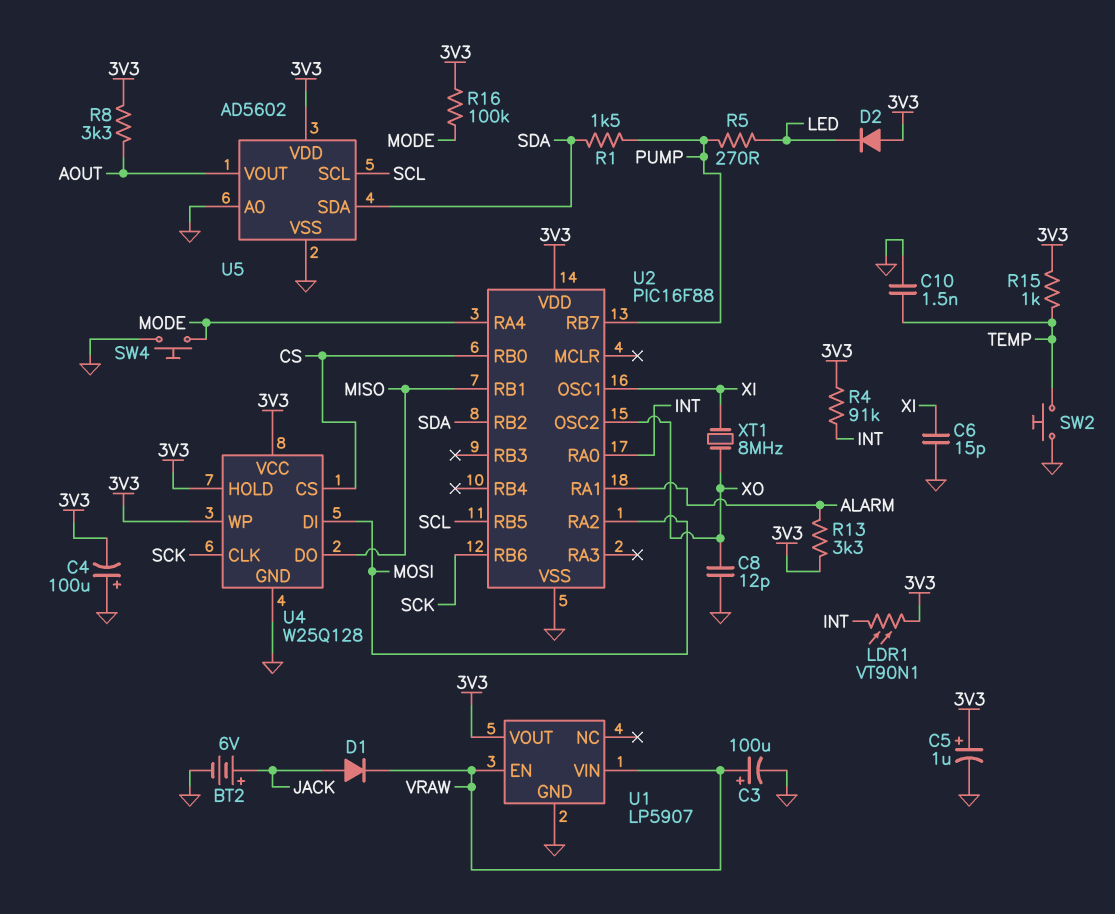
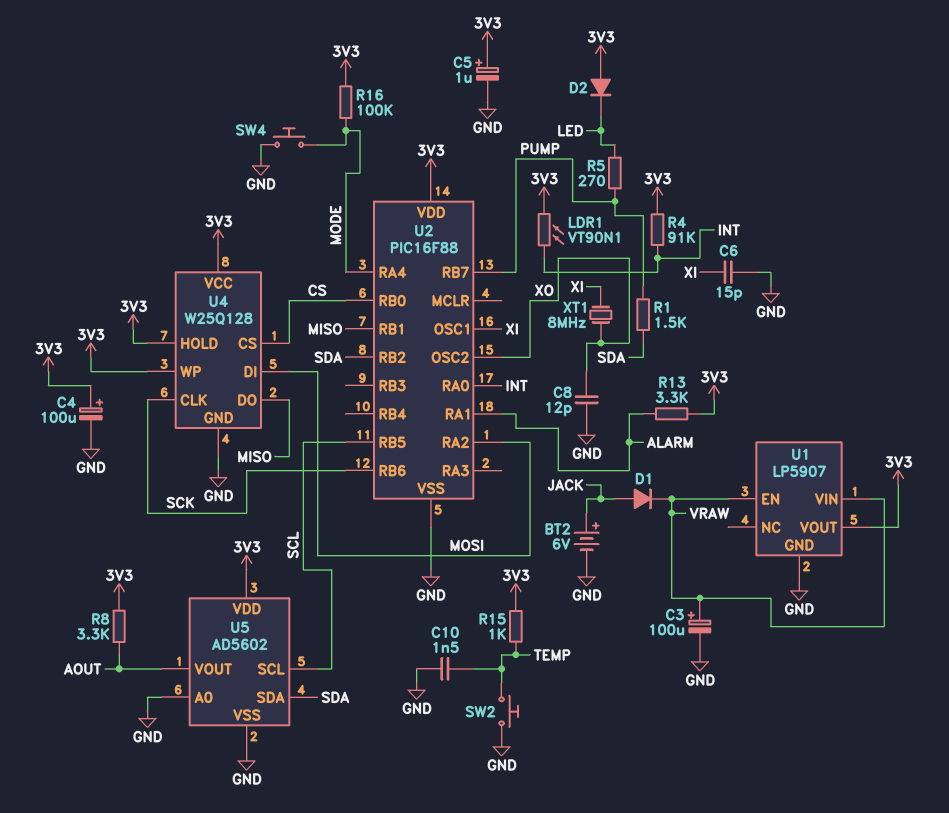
C4: 100uF (plus GND, minus 3V3) -> 100uF (plus 3V3, minus GND)

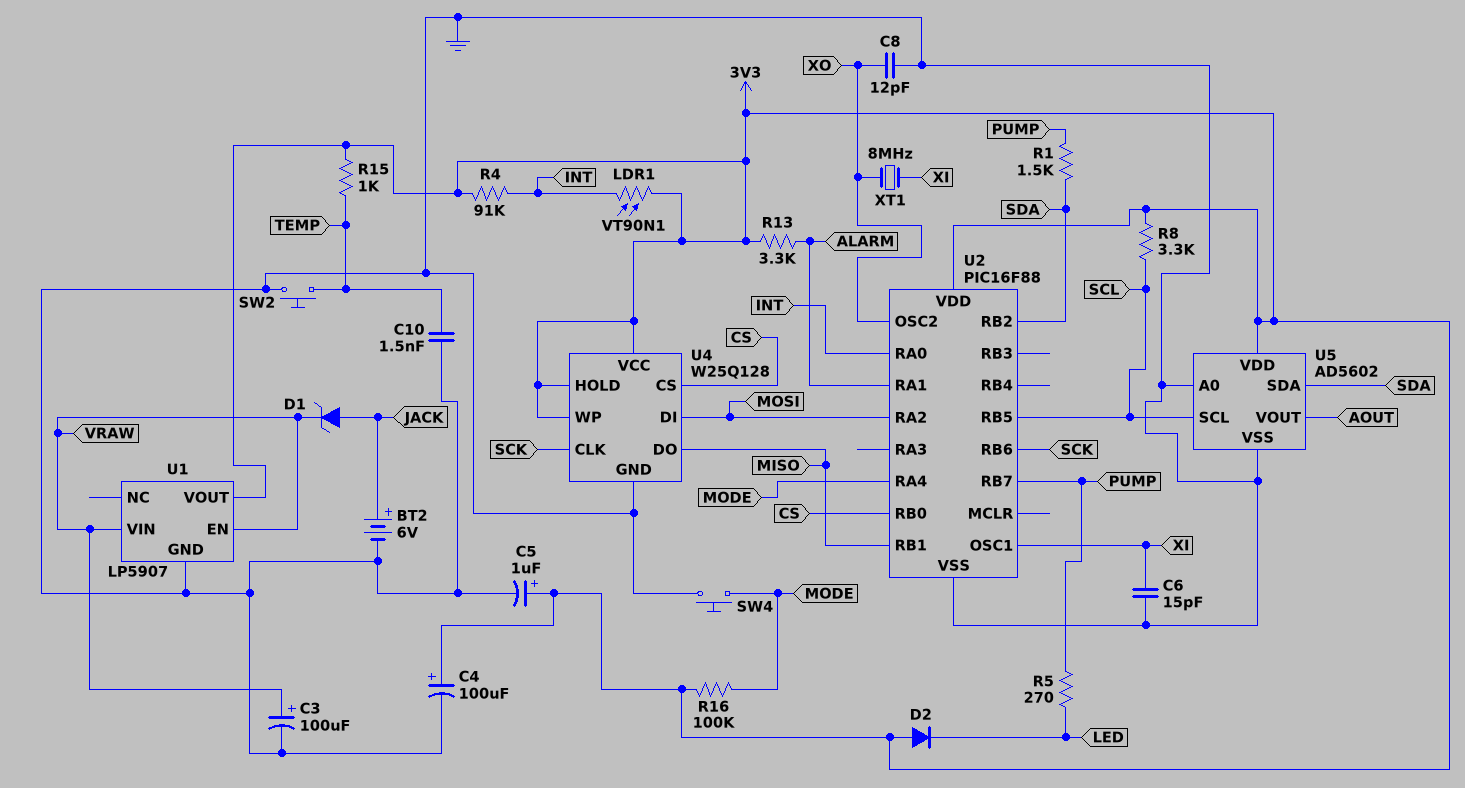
D1: diode (A JACK, K VRAW) -> zener (A JACK, K VRAW)
R8: 3.3k (3V3, AOUT) -> 3.3k (3V3, SCL)

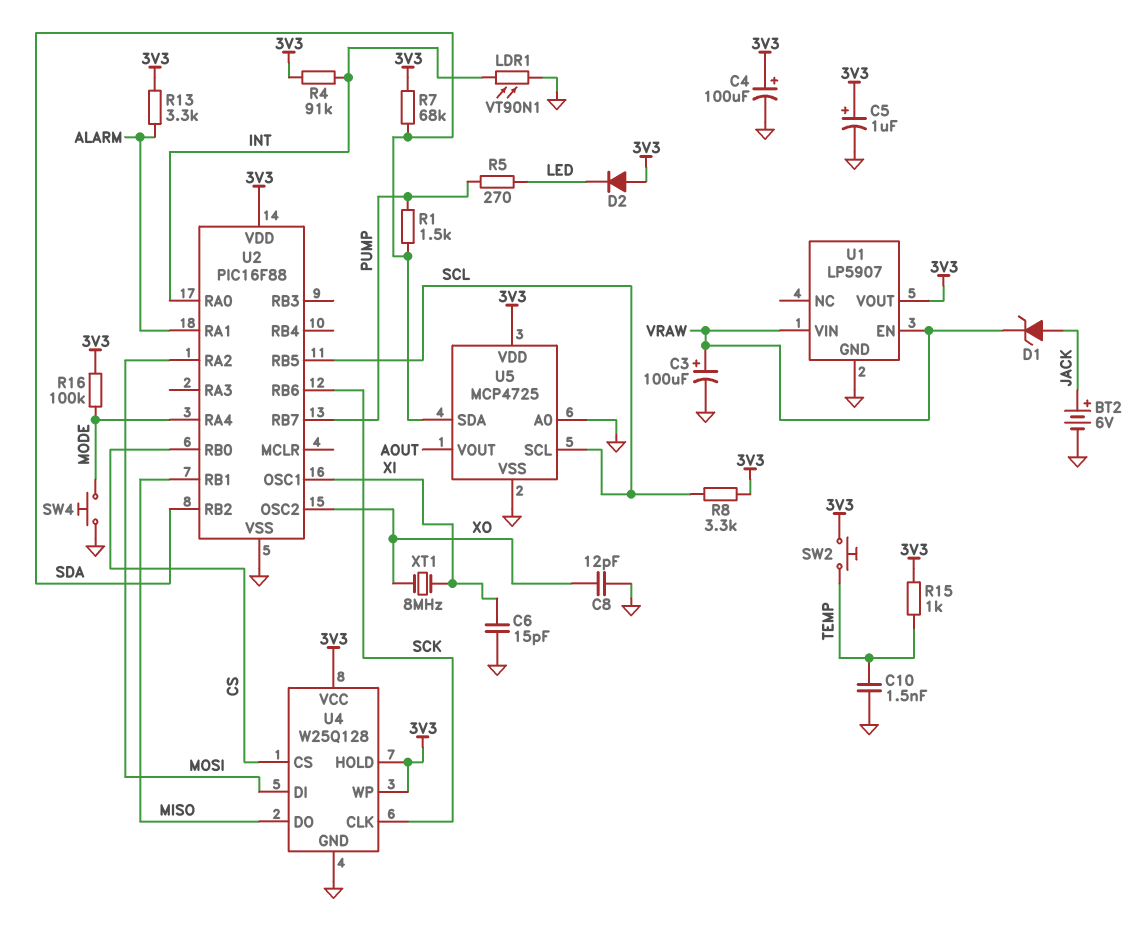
LDR1: VT90N1 (3V3, INT) -> VT90N1 (GND, INT)
R7: none -> 68k (3V3, SDA)
SW2: button (GND, TEMP) -> button (3V3, TEMP)
U5: AD5602 -> MCP4725

